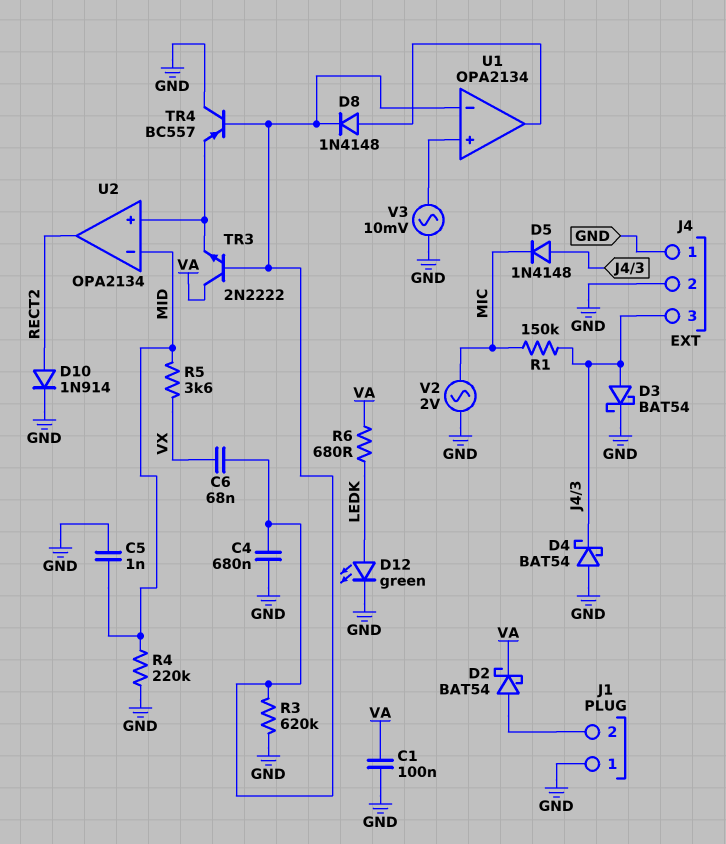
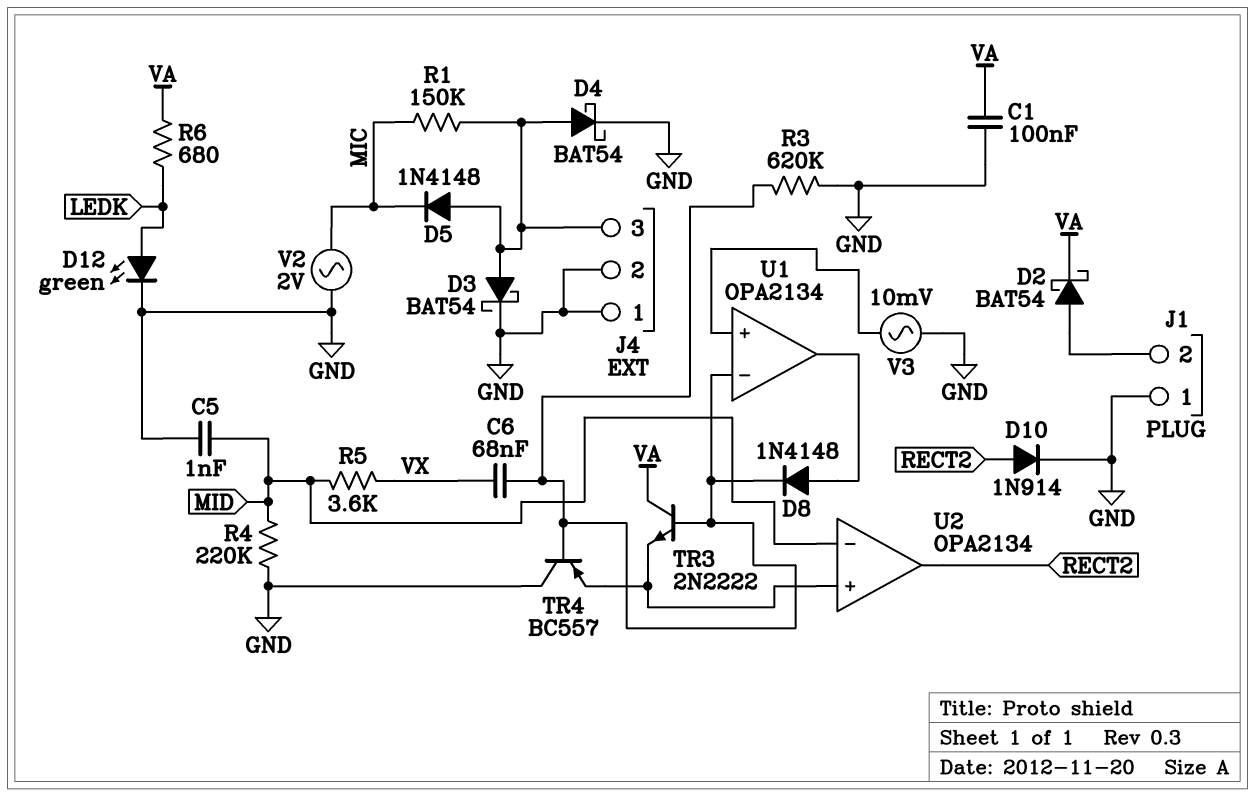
C4: 680nF (GND, U1/in-) -> none
D4: schottky BAT54 (A GND, K J4/3) -> schottky BAT54 (A J4/3, K GND)

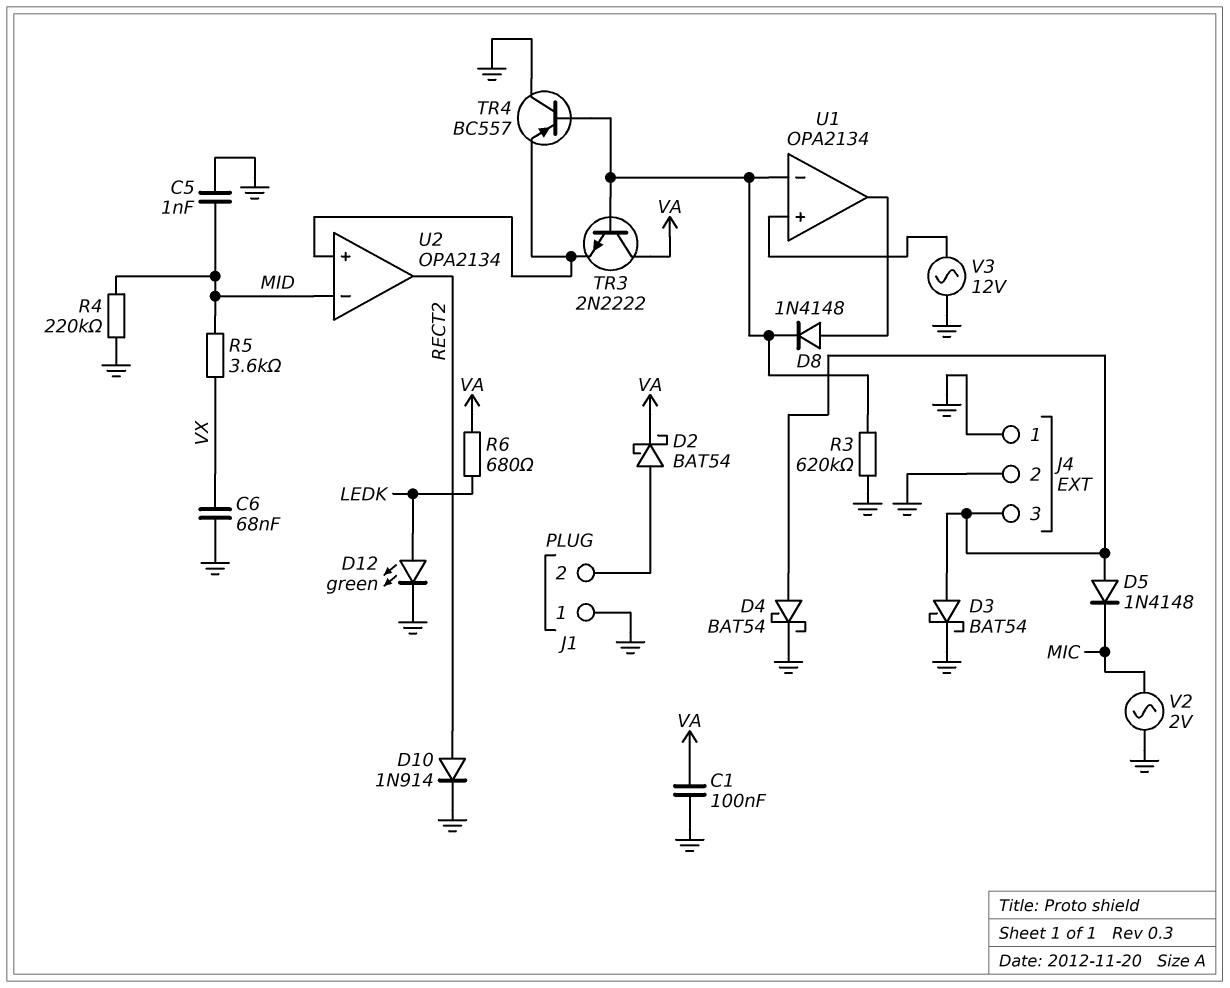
C6: 68nF (U1/in-, VX) -> 68nF (GND, VX)
R1: 150k (J4/3, MIC) -> none
V3: AC 10mV (GND, U1/in+) -> AC 12V (GND, U1/in+)

